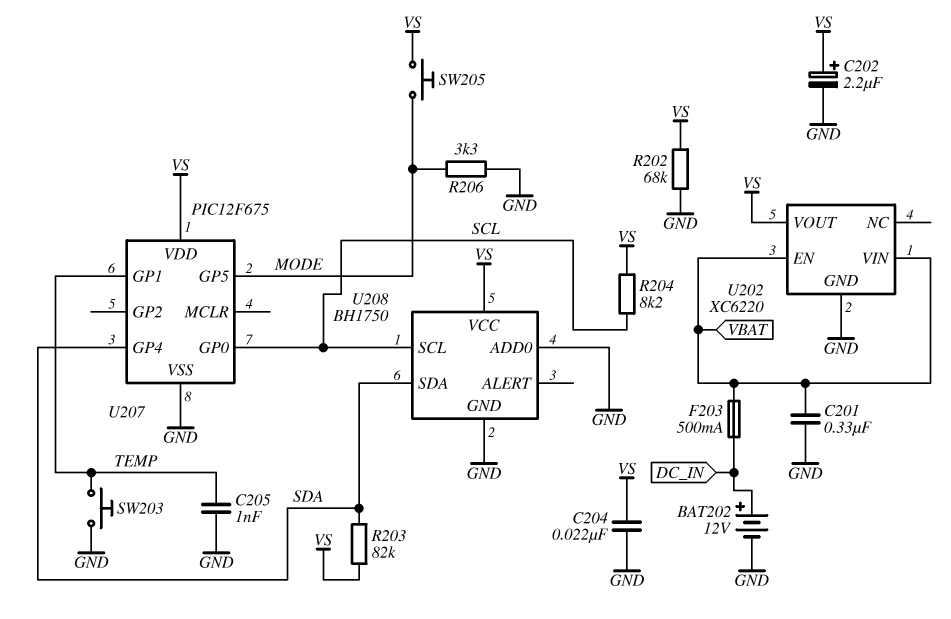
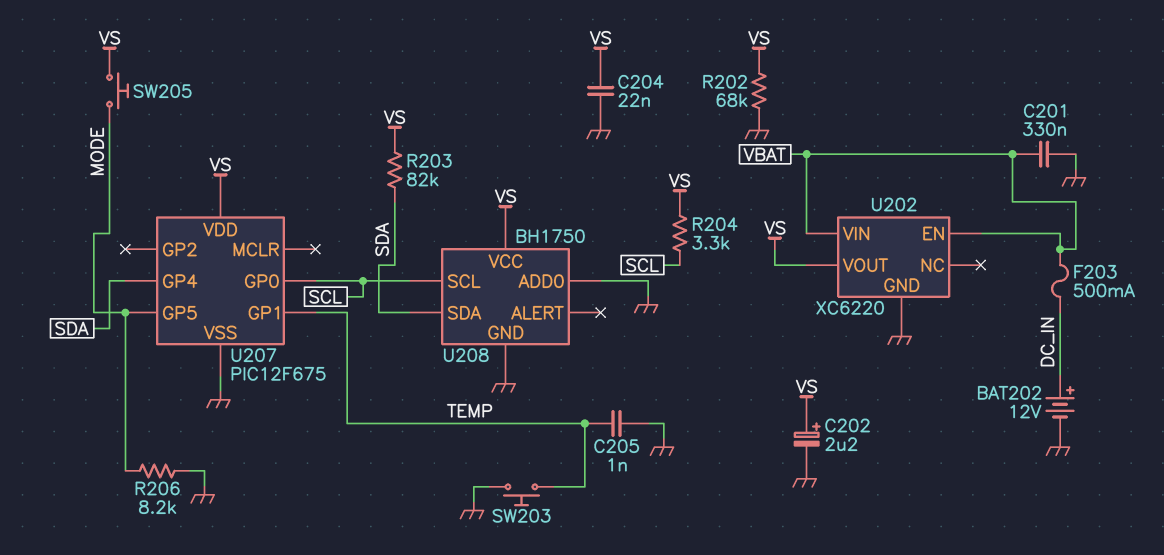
R204: 8.2k (SCL, VS) -> 3.3k (SCL, VS)
R206: 3.3k (GND, MODE) -> 8.2k (GND, MODE)

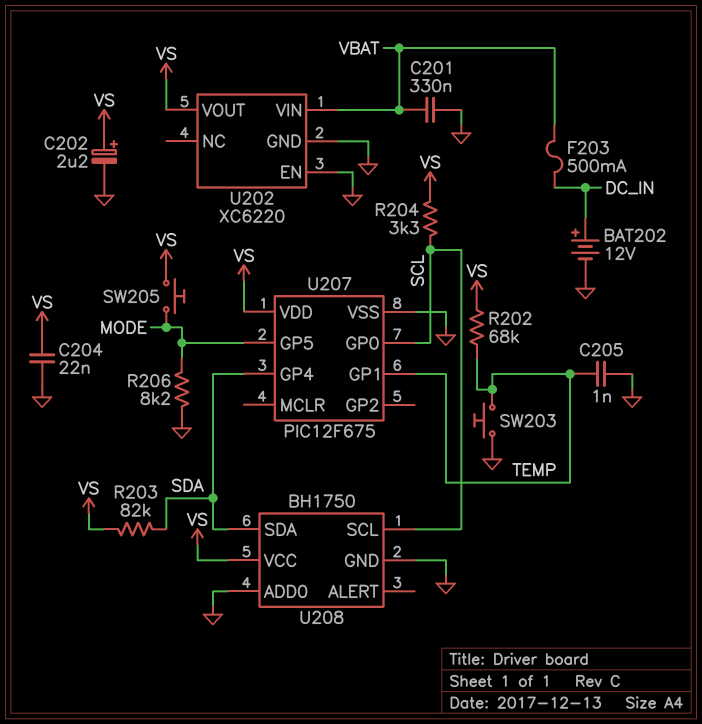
R202: 68k (GND, VS) -> 68k (TEMP, VS)
U202 pin EN: VBAT -> GND

